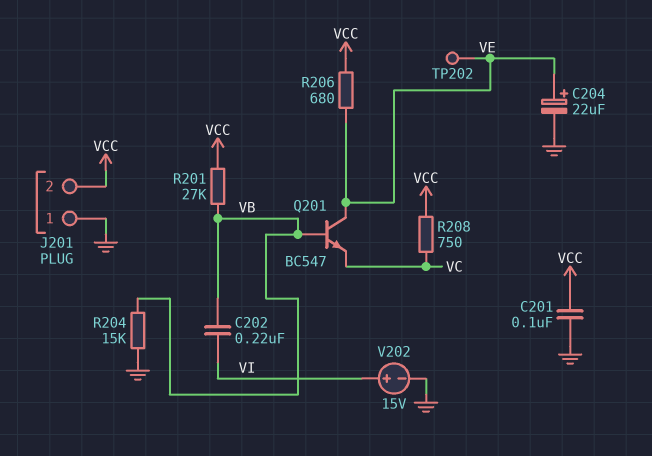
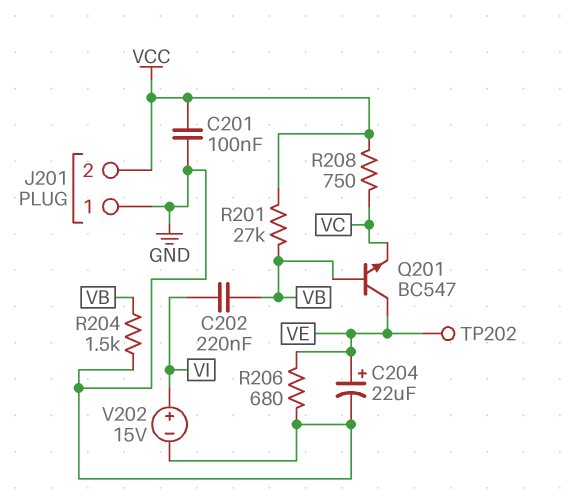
R204: 15k (GND, VB) -> 1.5k (GND, VB)
R206: 680 (VCC, VE) -> 680 (GND, VE)

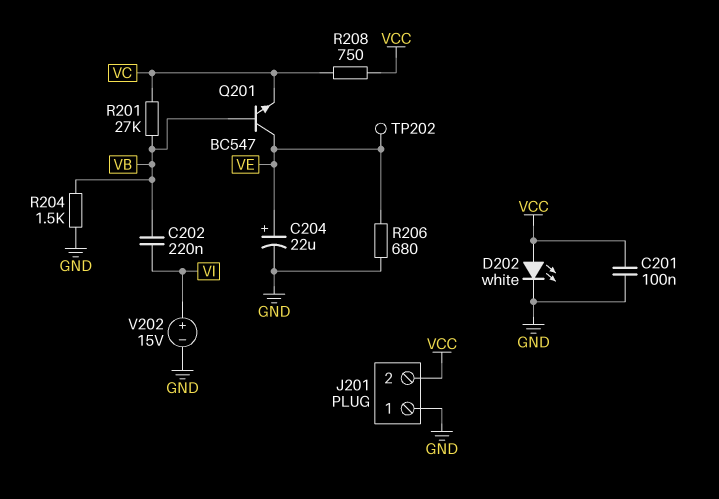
D202: none -> LED white (A VCC, K GND)
R201: 27k (VB, VCC) -> 27k (VB, VC)

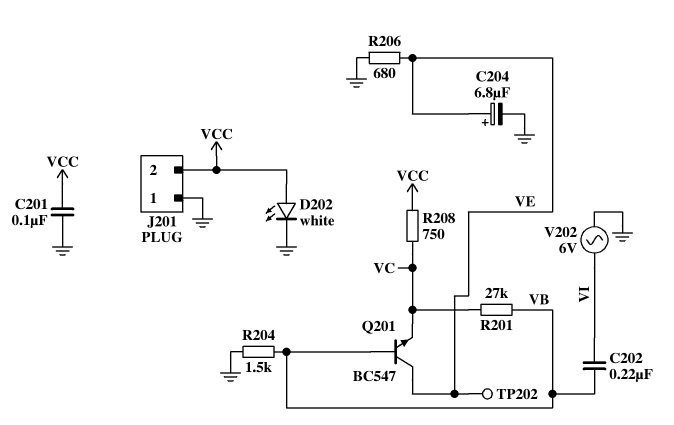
C204: 22uF (plus VE, minus GND) -> 6.8uF (plus VE, minus GND)
V202: 15V (plus VI, minus GND) -> AC 6V (GND, VI)

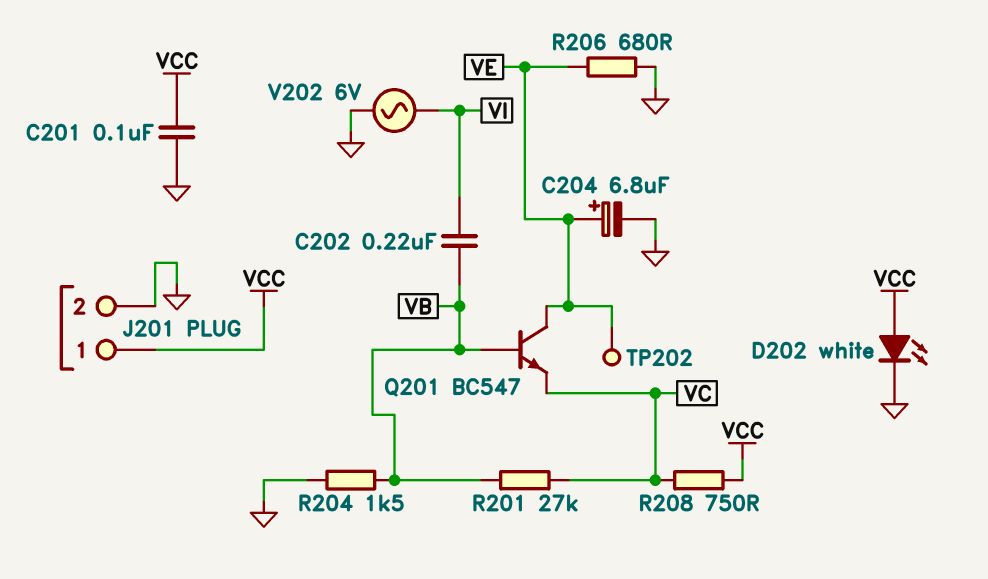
J201 pin 1: GND -> VCC
J201 pin 2: VCC -> GND

